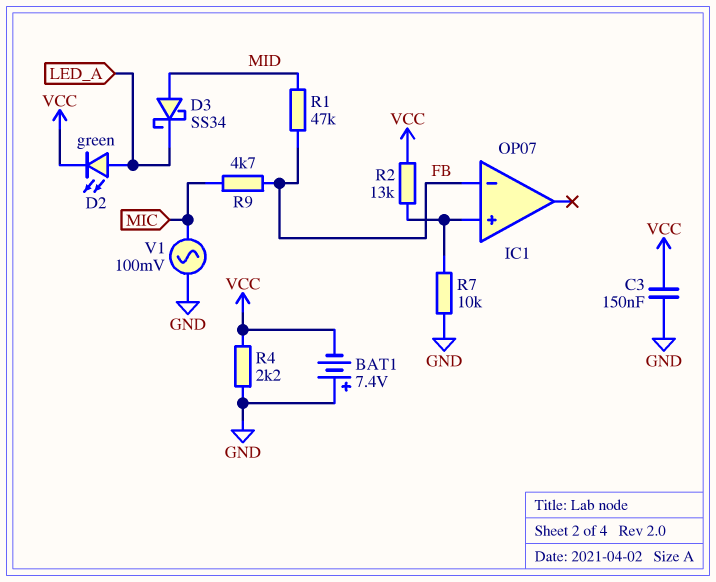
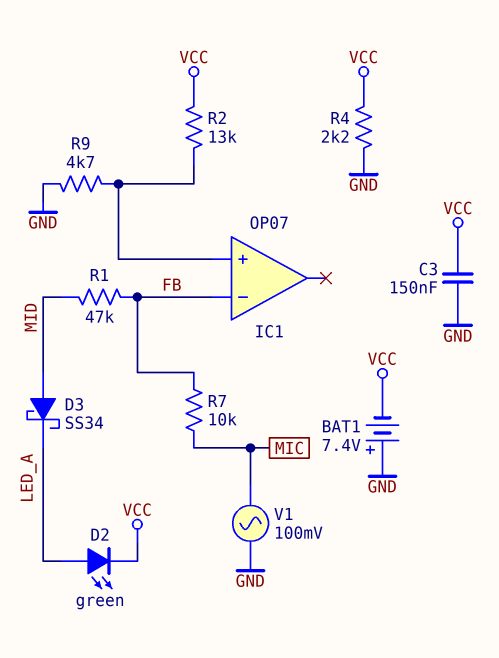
R7: 10k (GND, IC1/in+) -> 10k (FB, MIC)
R9: 4.7k (FB, MIC) -> 4.7k (GND, IC1/in+)

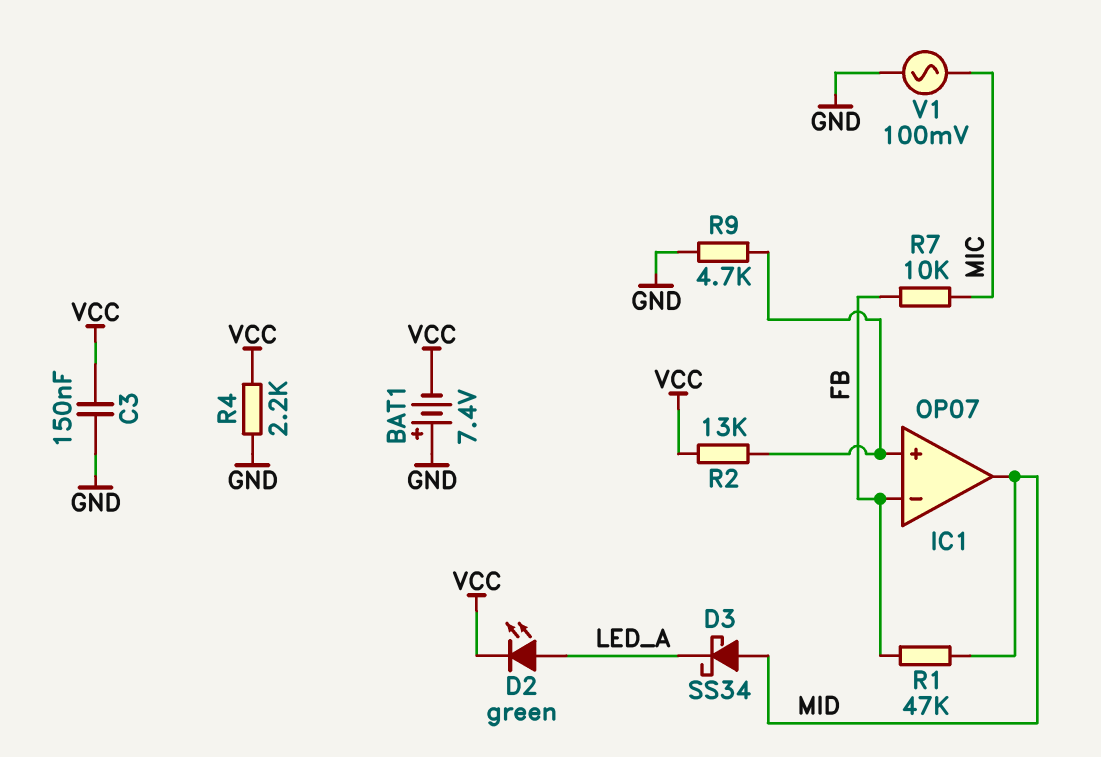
IC1 pin out: none -> MID

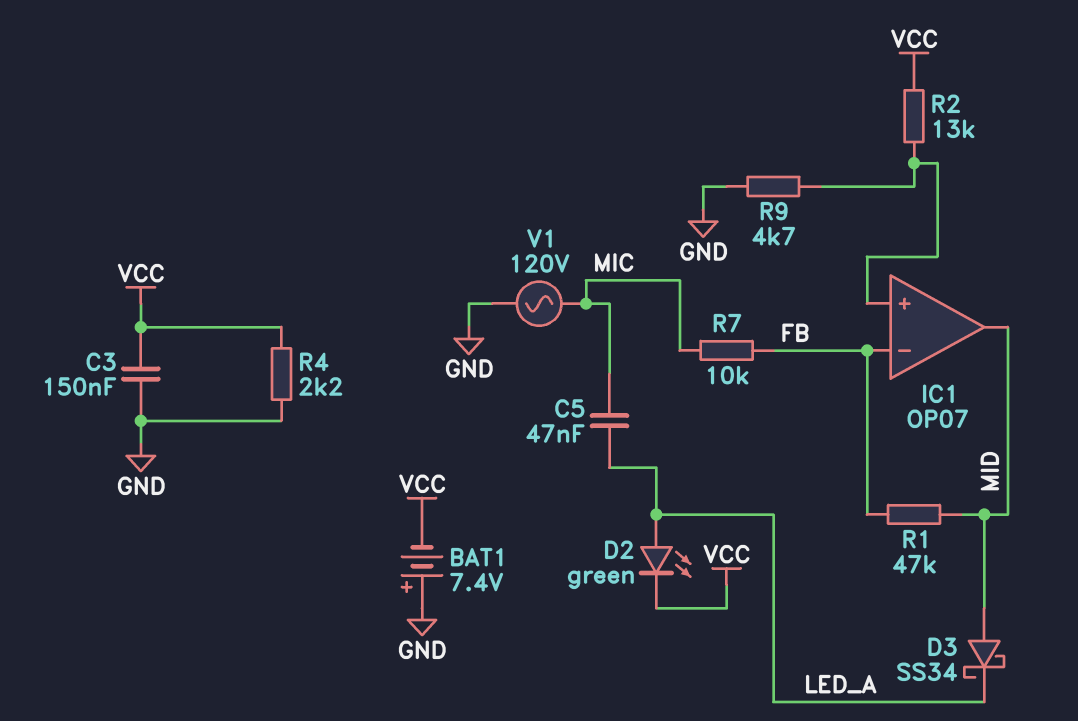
C5: none -> 47nF (LED_A, MIC)
V1: AC 100mV (GND, MIC) -> AC 120V (GND, MIC)

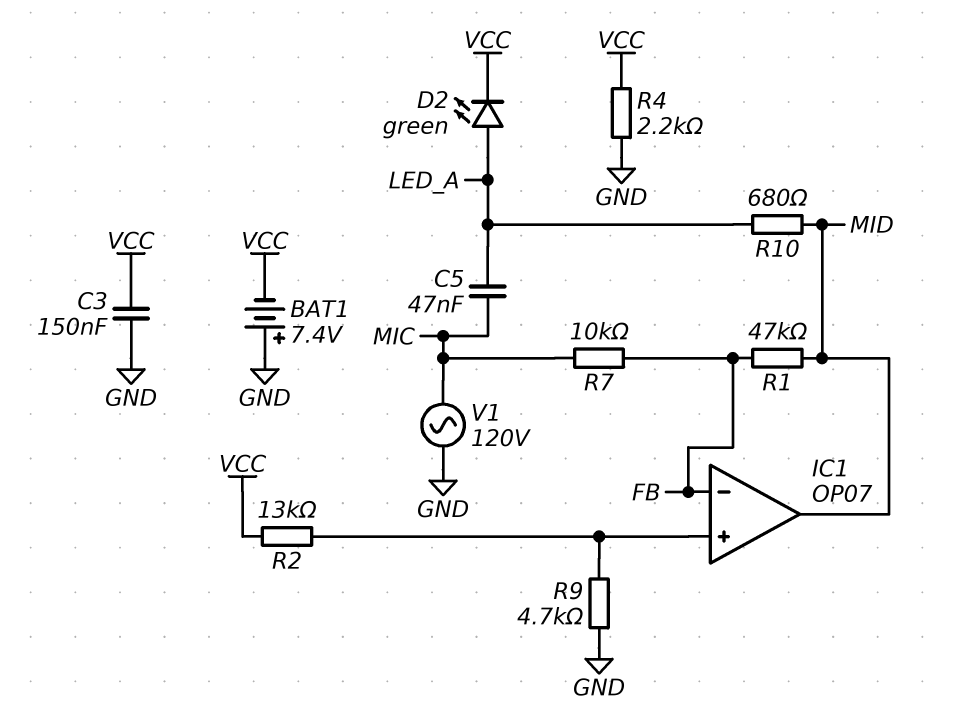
D3: schottky SS34 (A MID, K LED_A) -> none
R10: none -> 680 (LED_A, MID)

